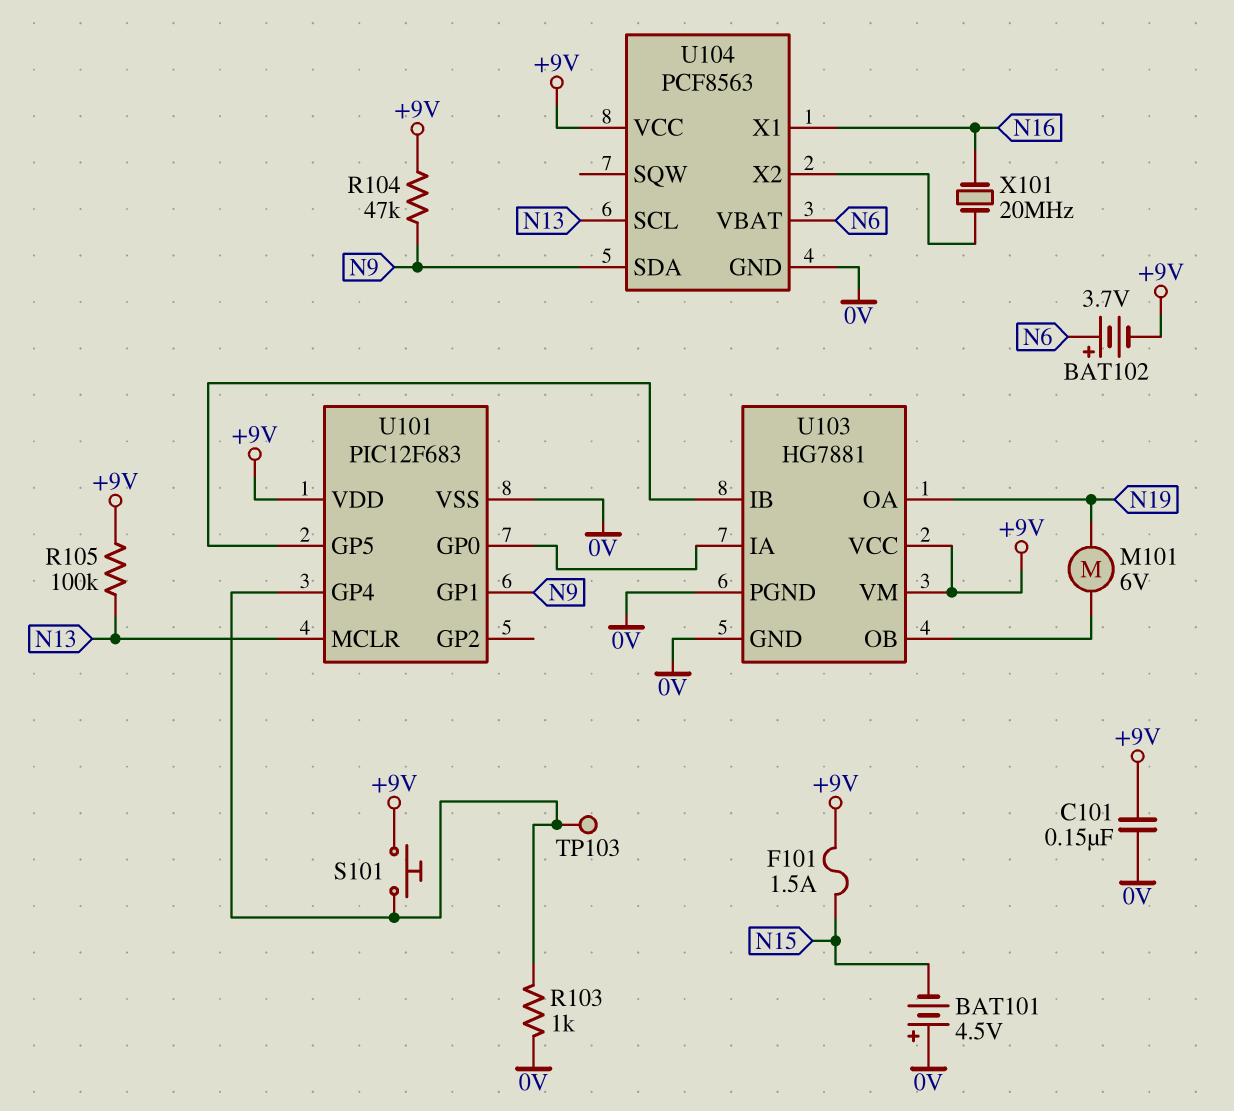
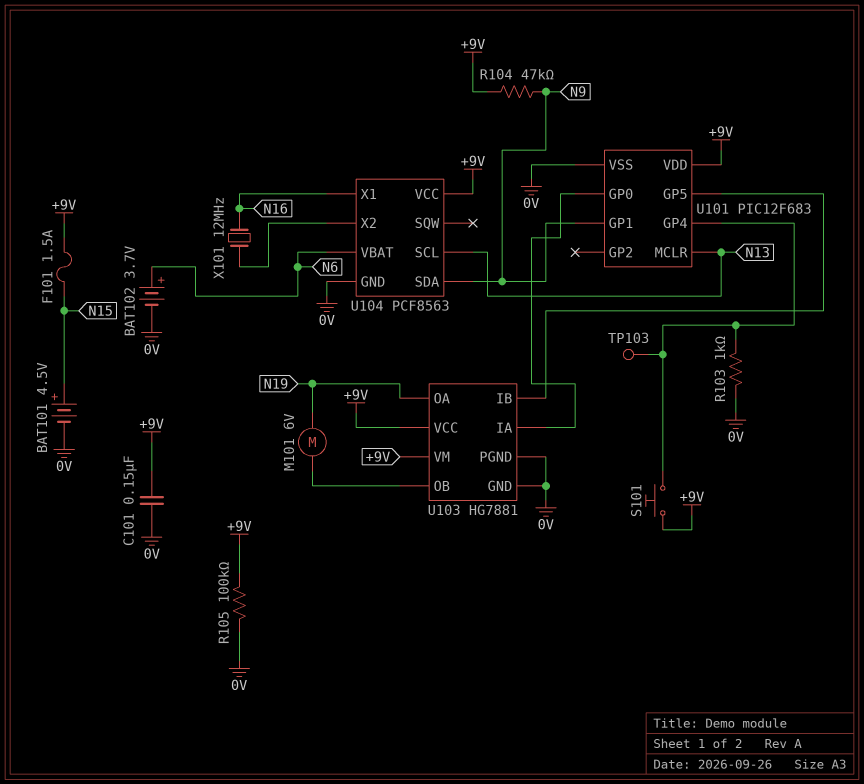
BAT101: 4.5V (plus 0V, minus N15) -> 4.5V (plus N15, minus 0V)
BAT102: 3.7V (plus N6, minus +9V) -> 3.7V (plus N6, minus 0V)
R105: 100k (+9V, N13) -> 100k (+9V, 0V)
X101: 20MHz (N16, U104/X2) -> 12MHz (N16, U104/X2)

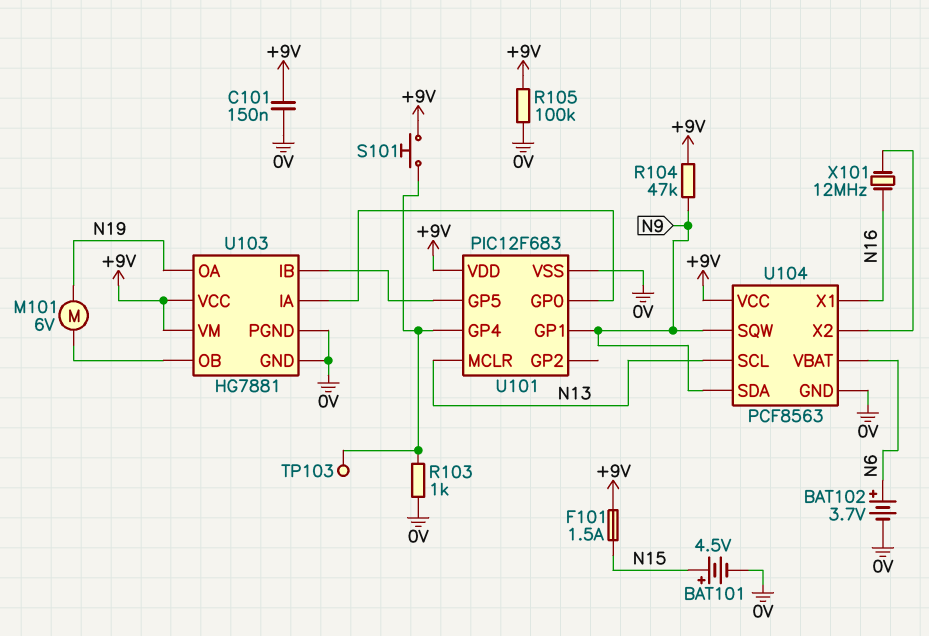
U104 pin SQW: none -> N9

